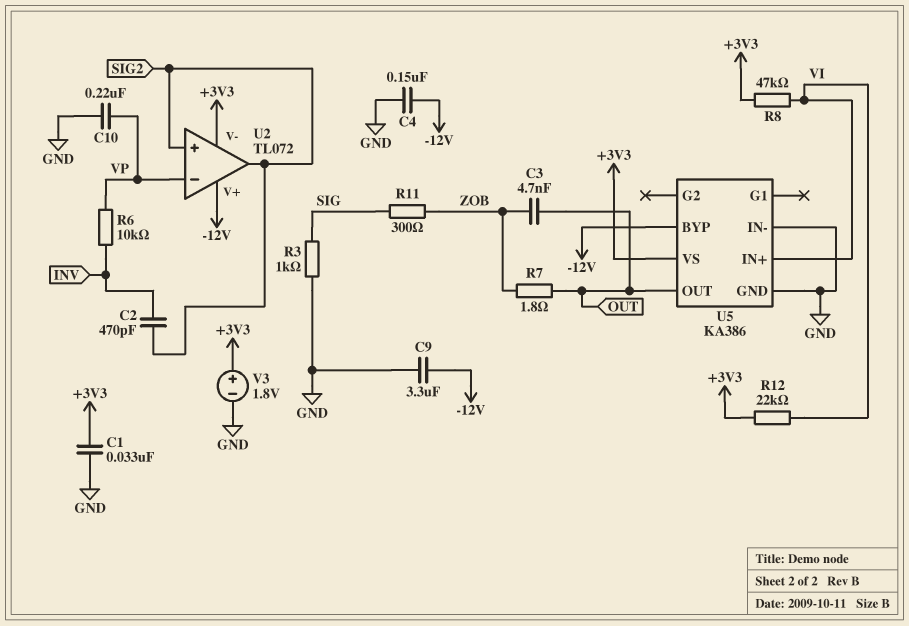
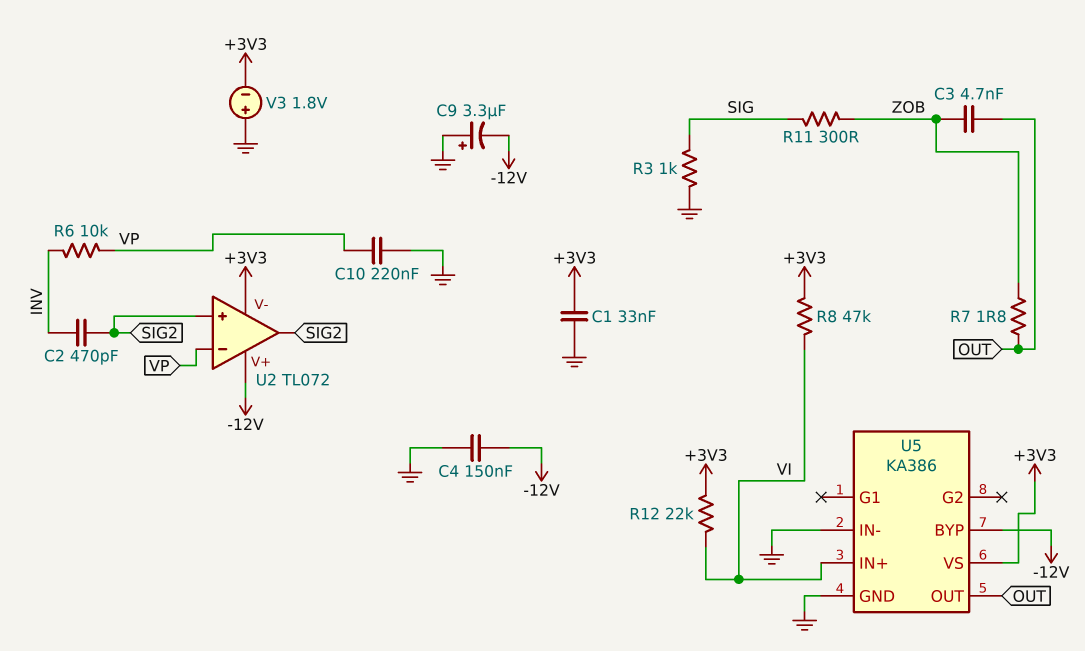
C9: 3.3uF (-12V, GND) -> 3.3uF (plus GND, minus -12V)
V3: 1.8V (plus +3V3, minus GND) -> 1.8V (plus GND, minus +3V3)

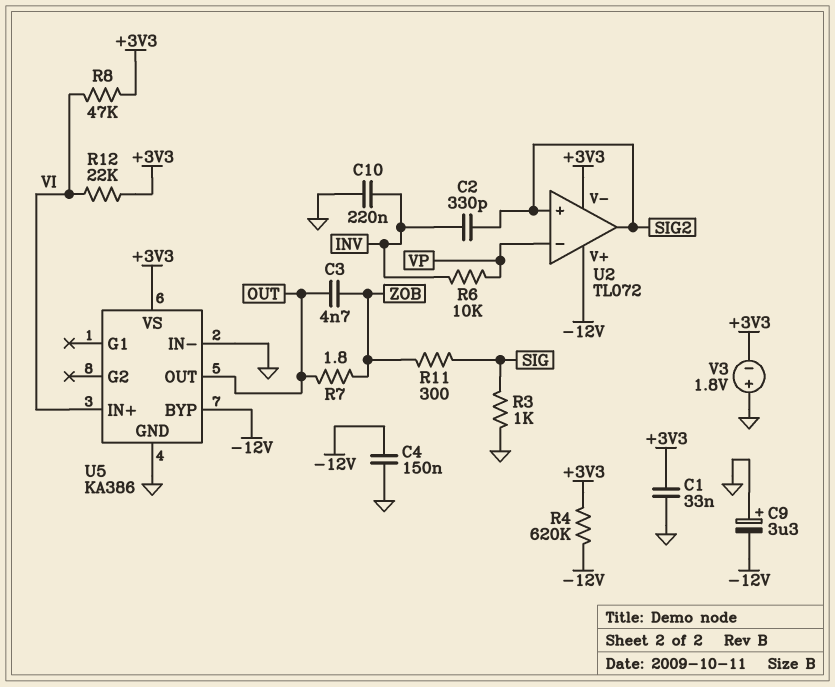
C2: 470pF (INV, SIG2) -> 330pF (INV, SIG2)
C10: 220nF (GND, VP) -> 220nF (GND, INV)
R4: none -> 620k (+3V3, -12V)

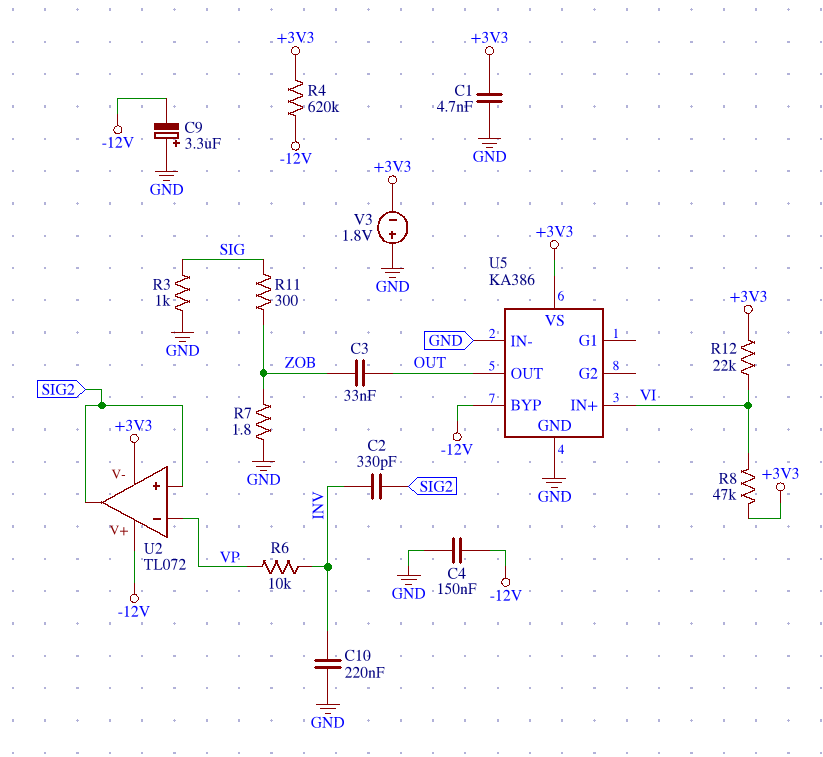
C1: 33nF (+3V3, GND) -> 4.7nF (+3V3, GND)
C3: 4.7nF (OUT, ZOB) -> 33nF (OUT, ZOB)
R7: 1.8 (OUT, ZOB) -> 1.8 (GND, ZOB)

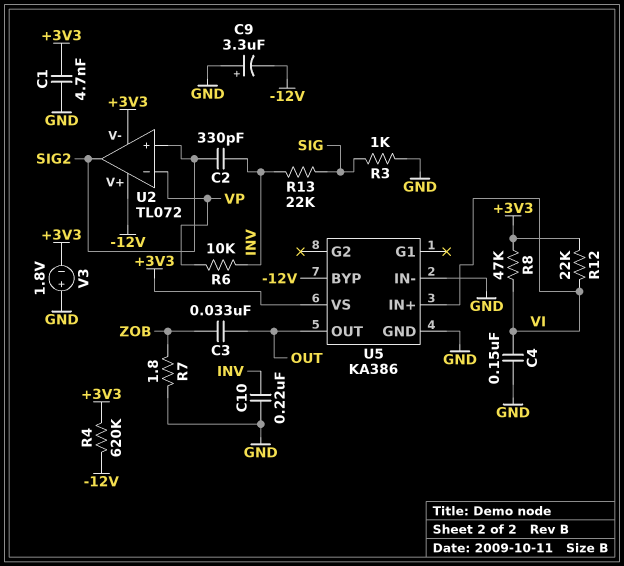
C4: 150nF (-12V, GND) -> 150nF (GND, VI)
R11: 300 (SIG, ZOB) -> none
R13: none -> 22k (INV, SIG)

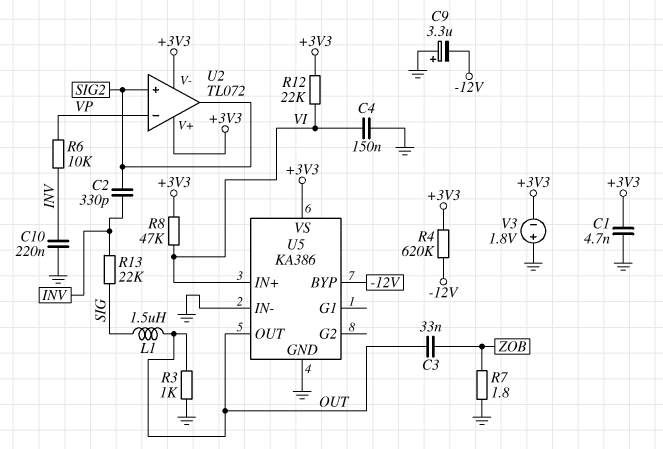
L1: none -> 1.5uH (OUT, SIG)
R3: 1k (GND, SIG) -> 1k (GND, OUT)
U2 pin V+: -12V -> +3V3

